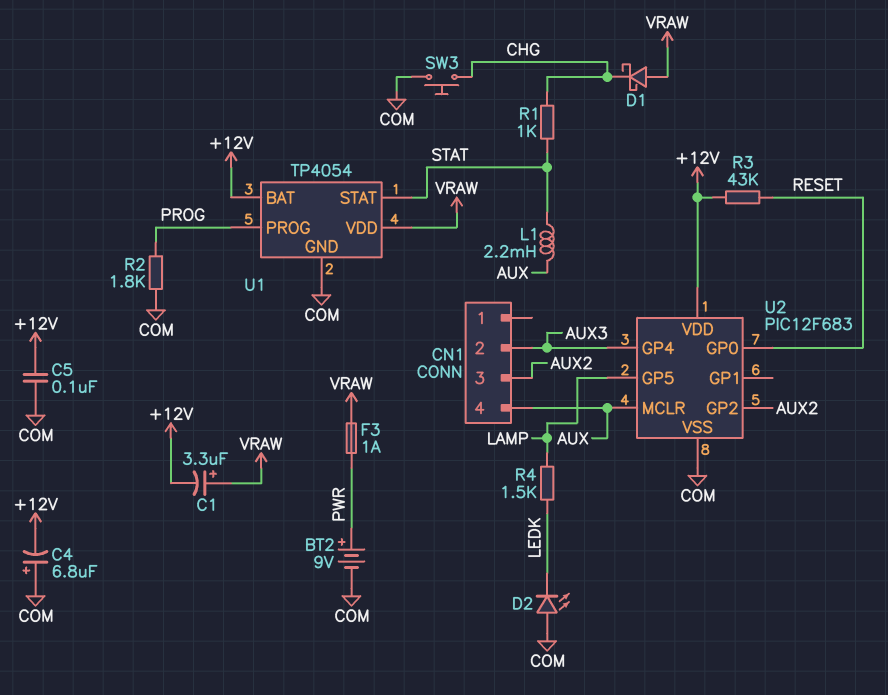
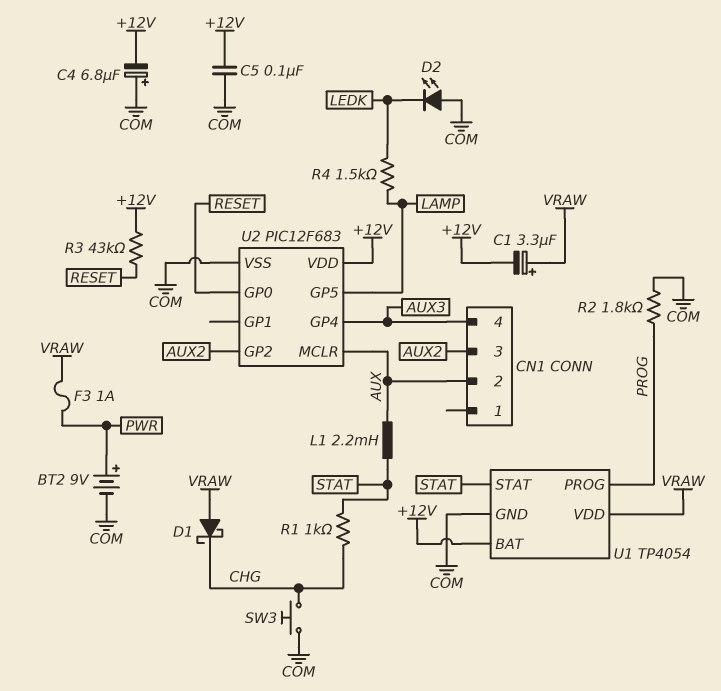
CN1 pin 2: AUX3 -> AUX
CN1 pin 4: AUX -> AUX3

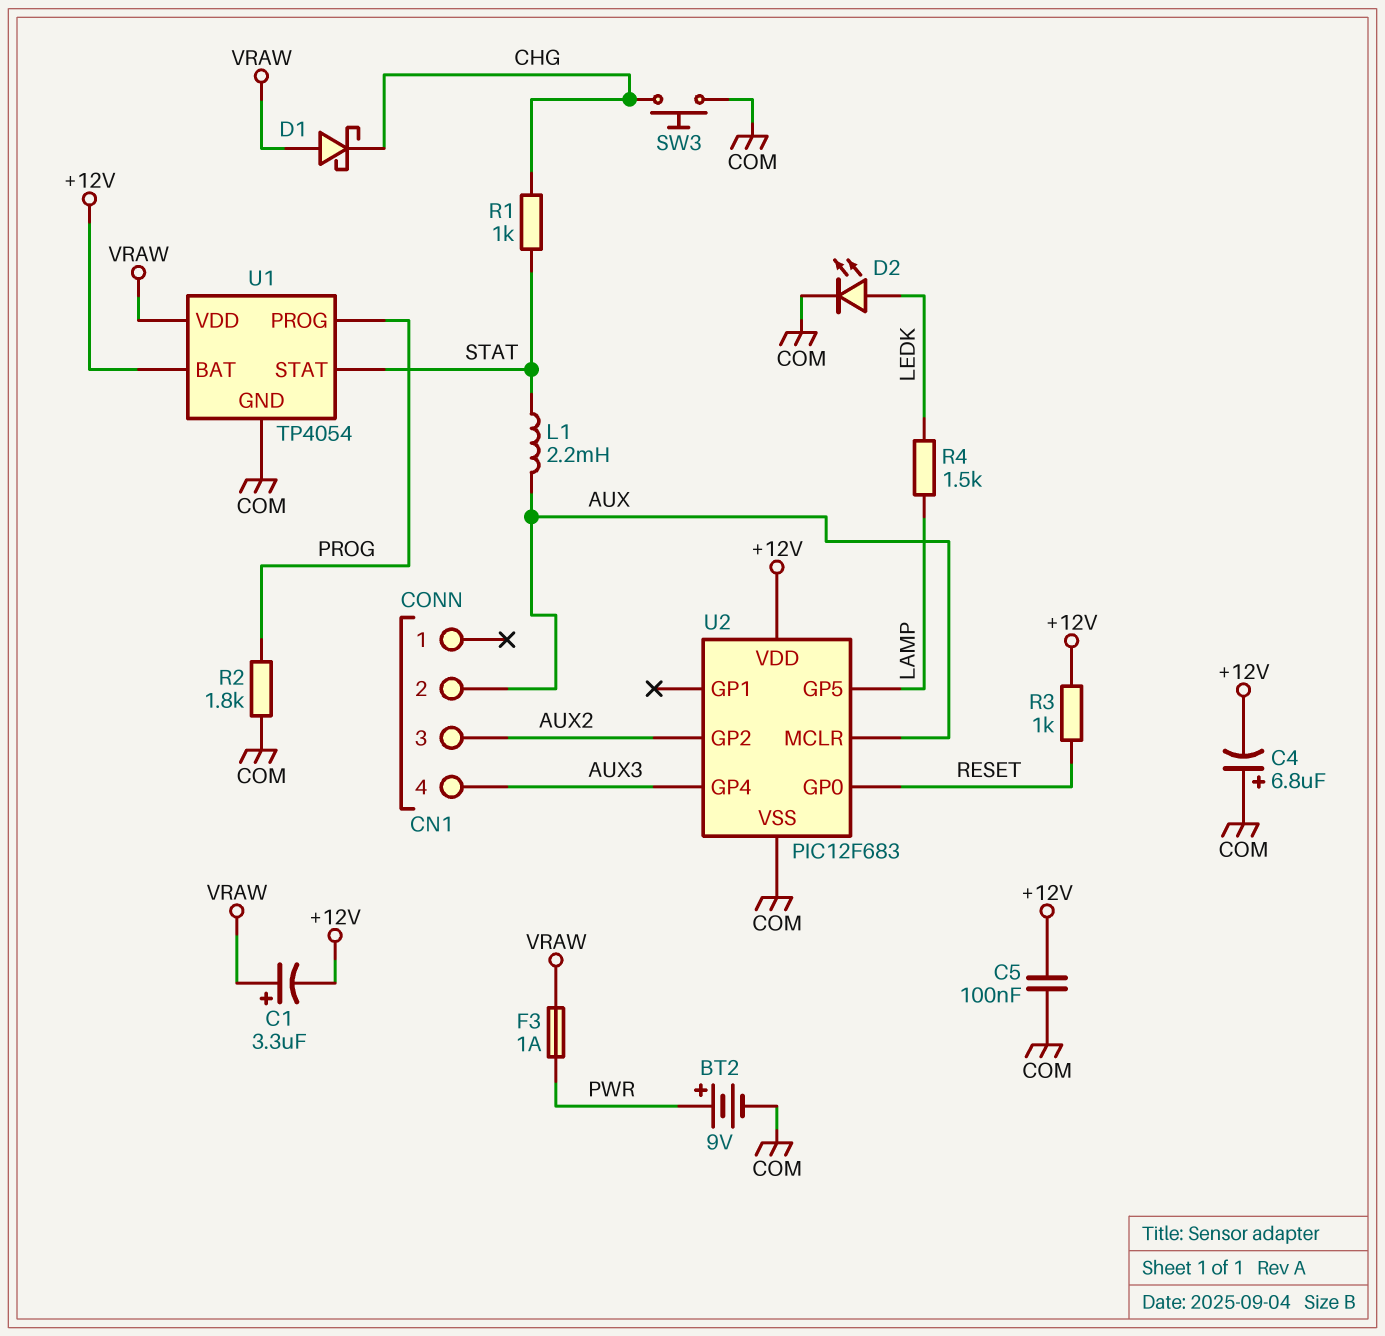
D2: LED (A COM, K LEDK) -> LED (A LEDK, K COM)
R3: 43k (+12V, RESET) -> 1k (+12V, RESET)

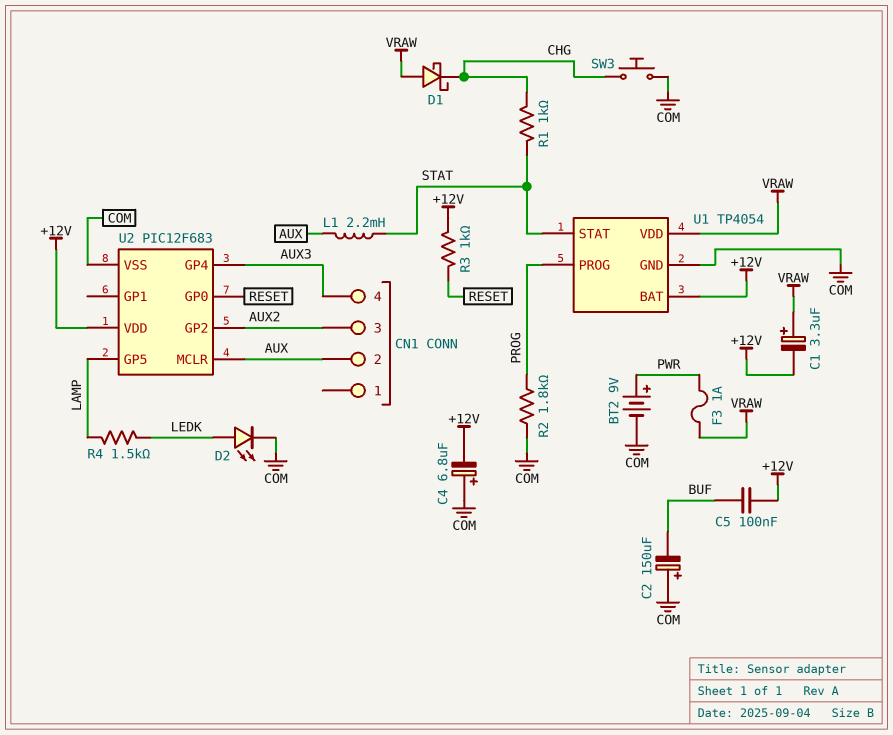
C2: none -> 150uF (plus COM, minus BUF)
C5: 100nF (+12V, COM) -> 100nF (+12V, BUF)

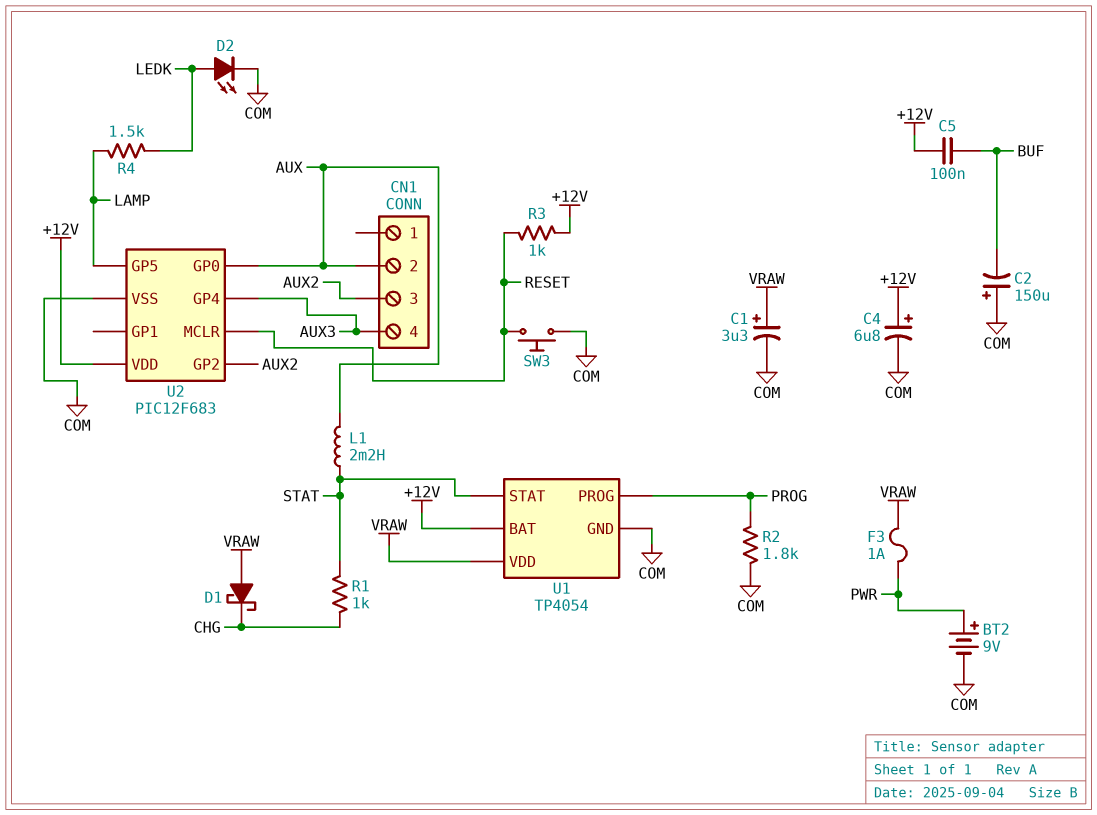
C1: 3.3uF (plus VRAW, minus +12V) -> 3.3uF (plus VRAW, minus COM)
C4: 6.8uF (plus COM, minus +12V) -> 6.8uF (plus +12V, minus COM)
SW3: button (CHG, COM) -> button (COM, RESET)
U2 pin GP0: RESET -> AUX
U2 pin MCLR: AUX -> RESET

